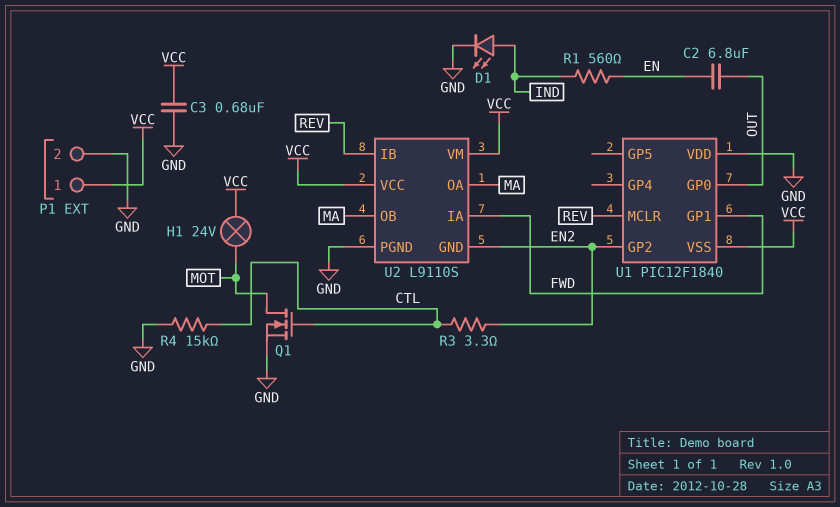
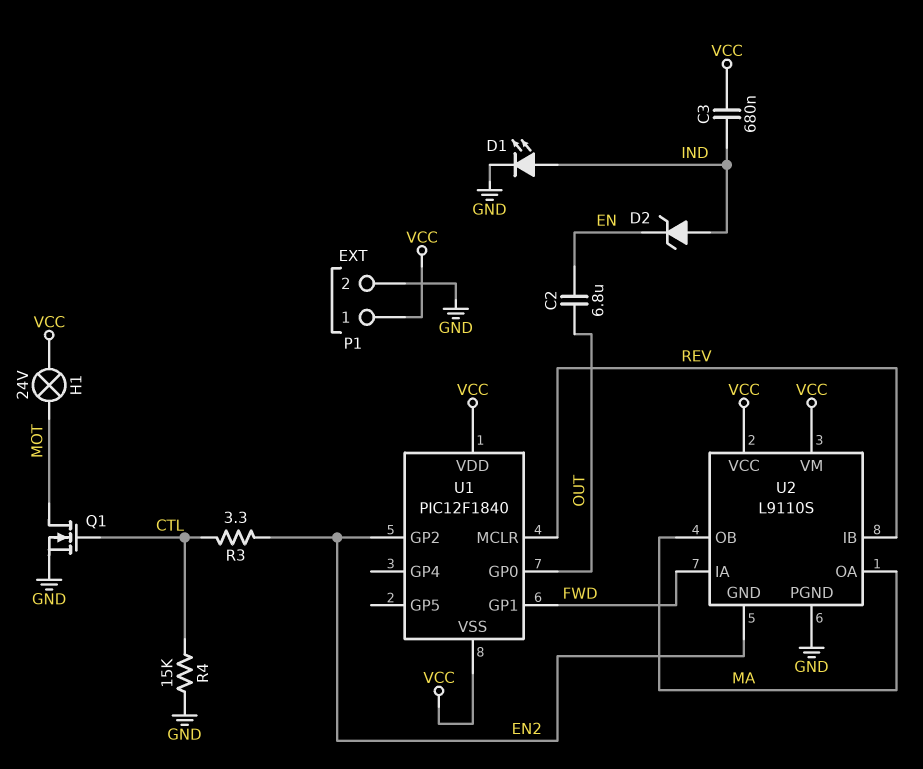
C3: 680nF (GND, VCC) -> 680nF (IND, VCC)
D2: none -> zener (A IND, K EN)
R1: 560 (EN, IND) -> none
U1 pin VDD: GND -> VCC

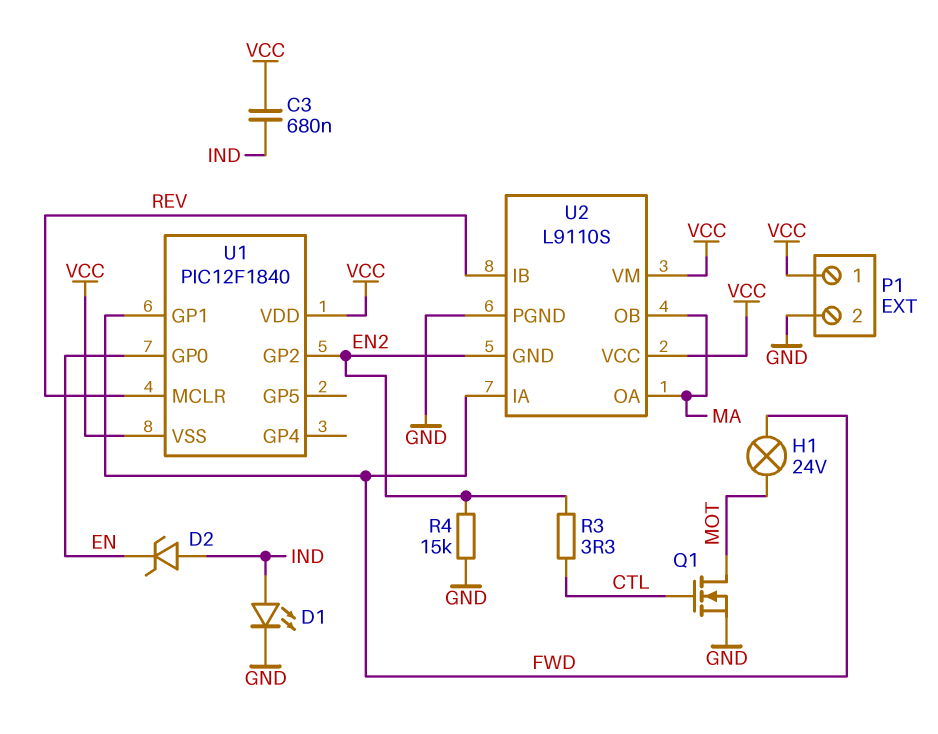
C2: 6.8uF (EN, OUT) -> none
H1: lamp 24V (MOT, VCC) -> lamp 24V (FWD, MOT)
R4: 15k (CTL, GND) -> 15k (EN2, GND)
U1 pin GP0: OUT -> EN

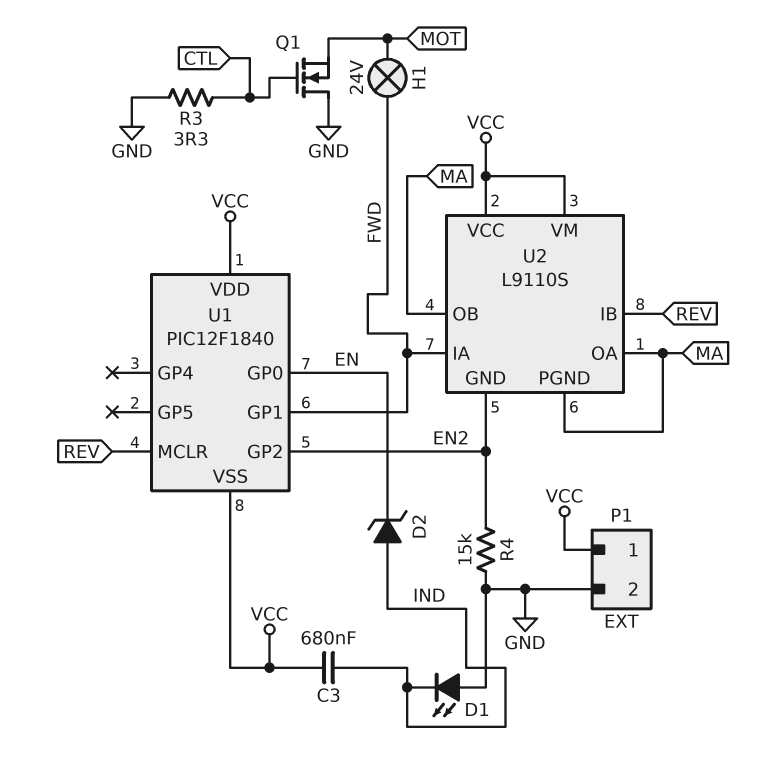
D1: LED (A IND, K GND) -> LED (A GND, K IND)
Q1: NMOS (G CTL, D MOT, S GND) -> NMOS (G CTL, D GND, S MOT)
R3: 3.3 (CTL, EN2) -> 3.3 (CTL, GND)
U2 pin PGND: GND -> MA

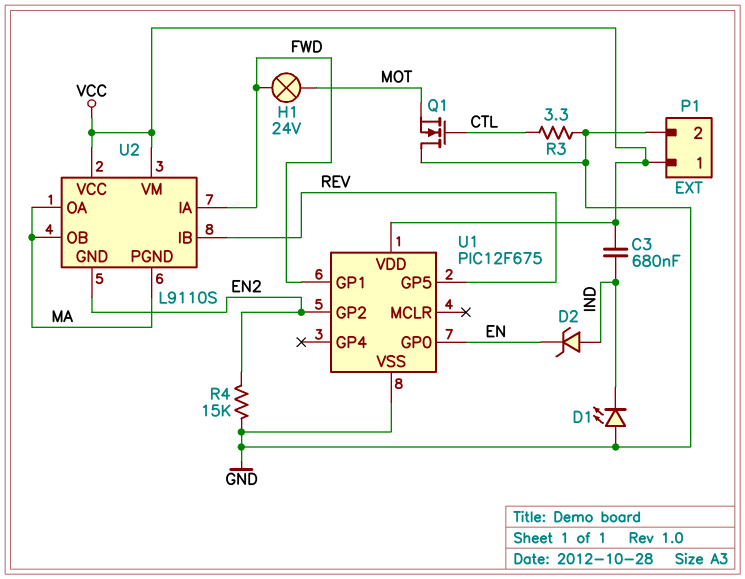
U1: PIC12F1840 -> PIC12F675
U1 pin GP5: none -> REV
U1 pin MCLR: REV -> none
U1 pin VSS: VCC -> GND

